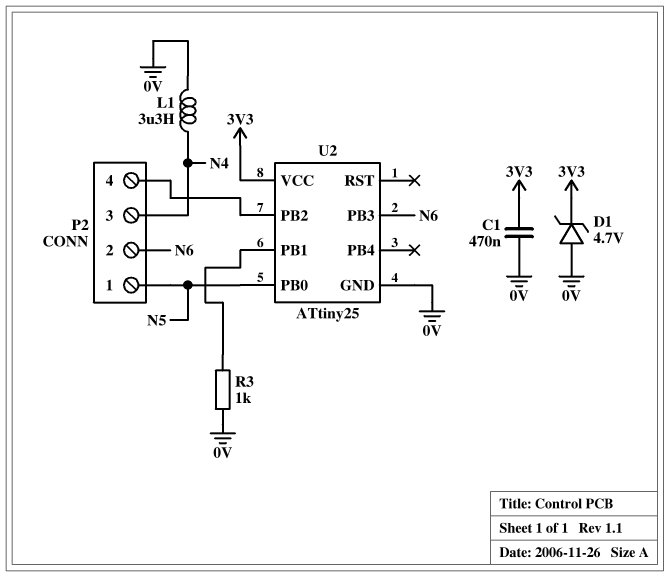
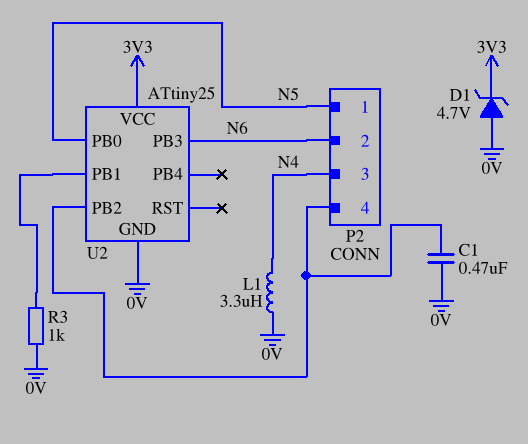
C1: 470nF (0V, 3V3) -> 470nF (0V, P2/4)

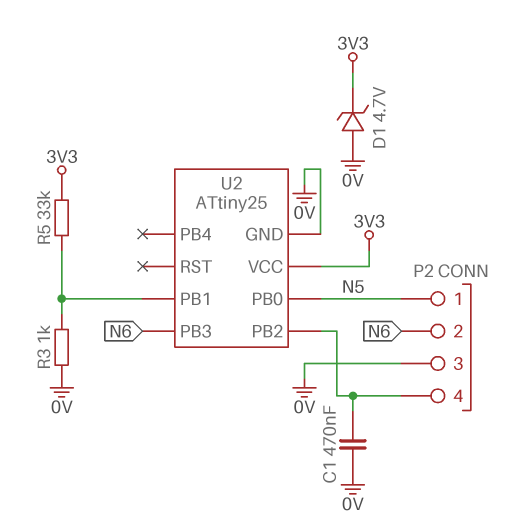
L1: 3.3uH (0V, N4) -> none
P2 pin 3: N4 -> 0V
R5: none -> 33k (3V3, U2/PB1)

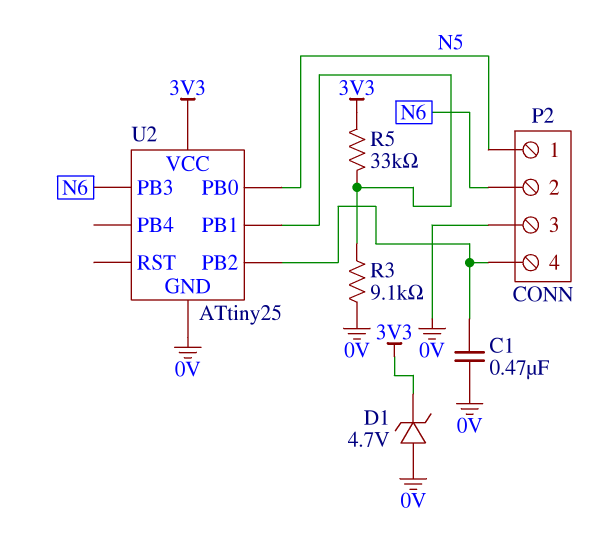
R3: 1k (0V, U2/PB1) -> 9.1k (0V, U2/PB1)

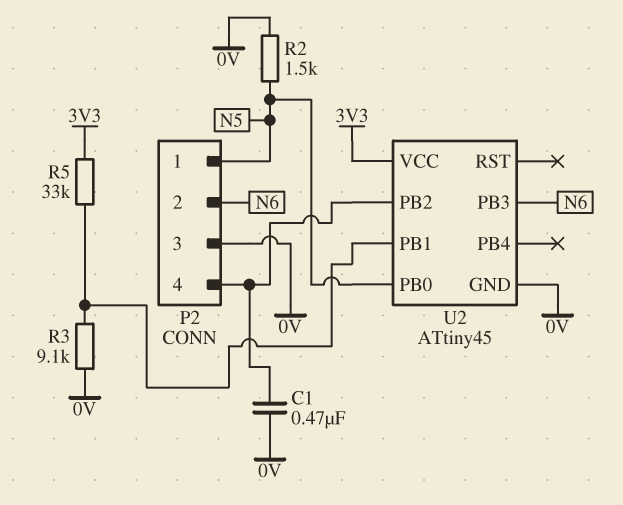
D1: zener 4.7V (A 0V, K 3V3) -> none
R2: none -> 1.5k (0V, N5)
U2: ATtiny25 -> ATtiny45

